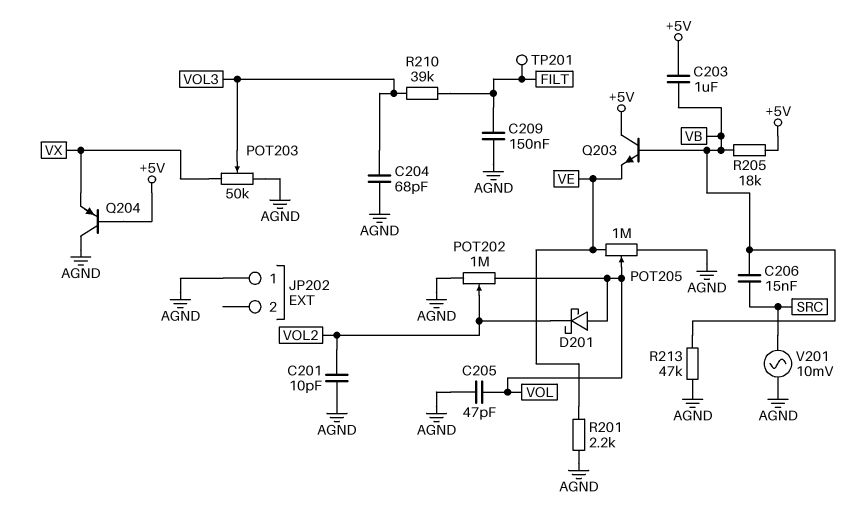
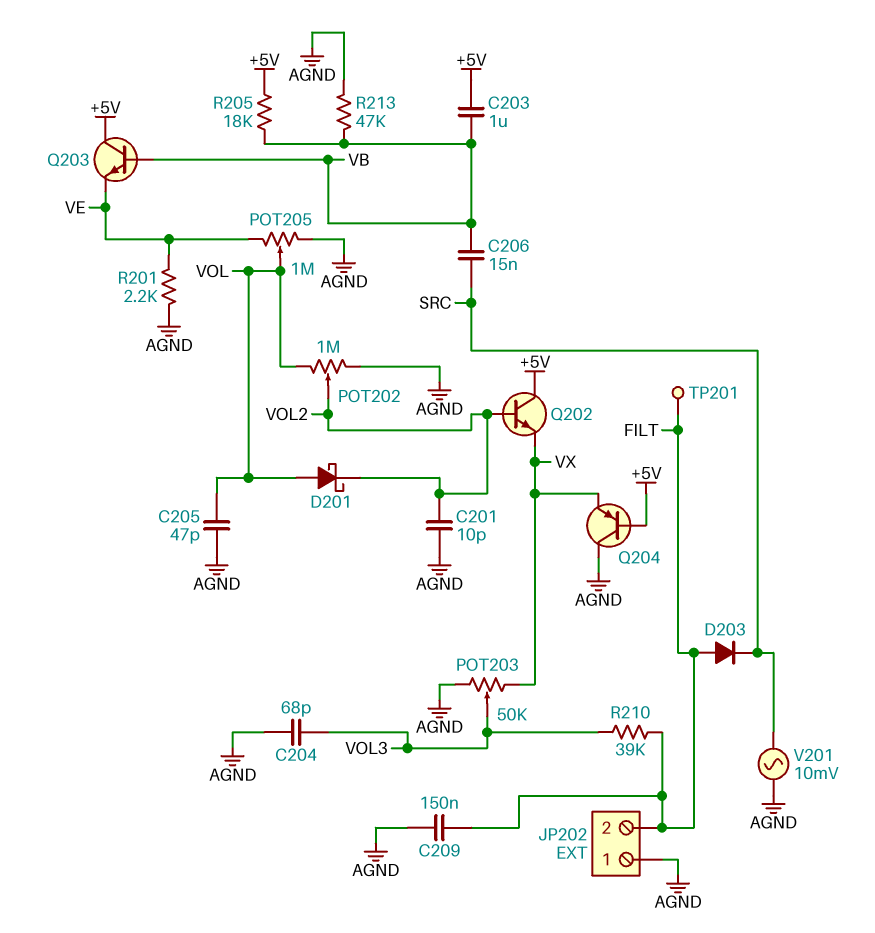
D203: none -> diode (A FILT, K SRC)
JP202 pin 2: none -> FILT
Q202: none -> NPN (B VOL2, C +5V, E VX)

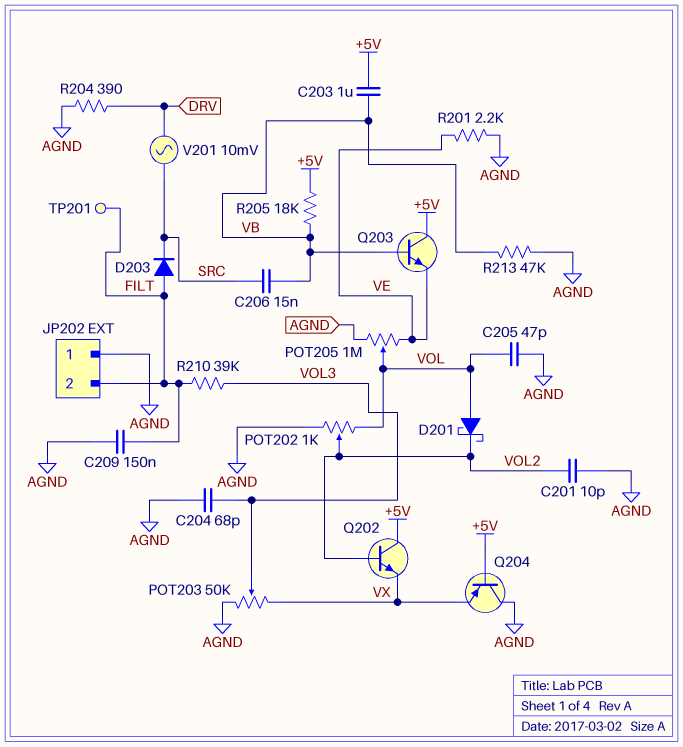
POT202: 1M (AGND, VOL, wiper VOL2) -> 1k (AGND, VOL, wiper VOL2)
R204: none -> 390 (AGND, DRV)
V201: AC 10mV (AGND, SRC) -> AC 10mV (DRV, SRC)

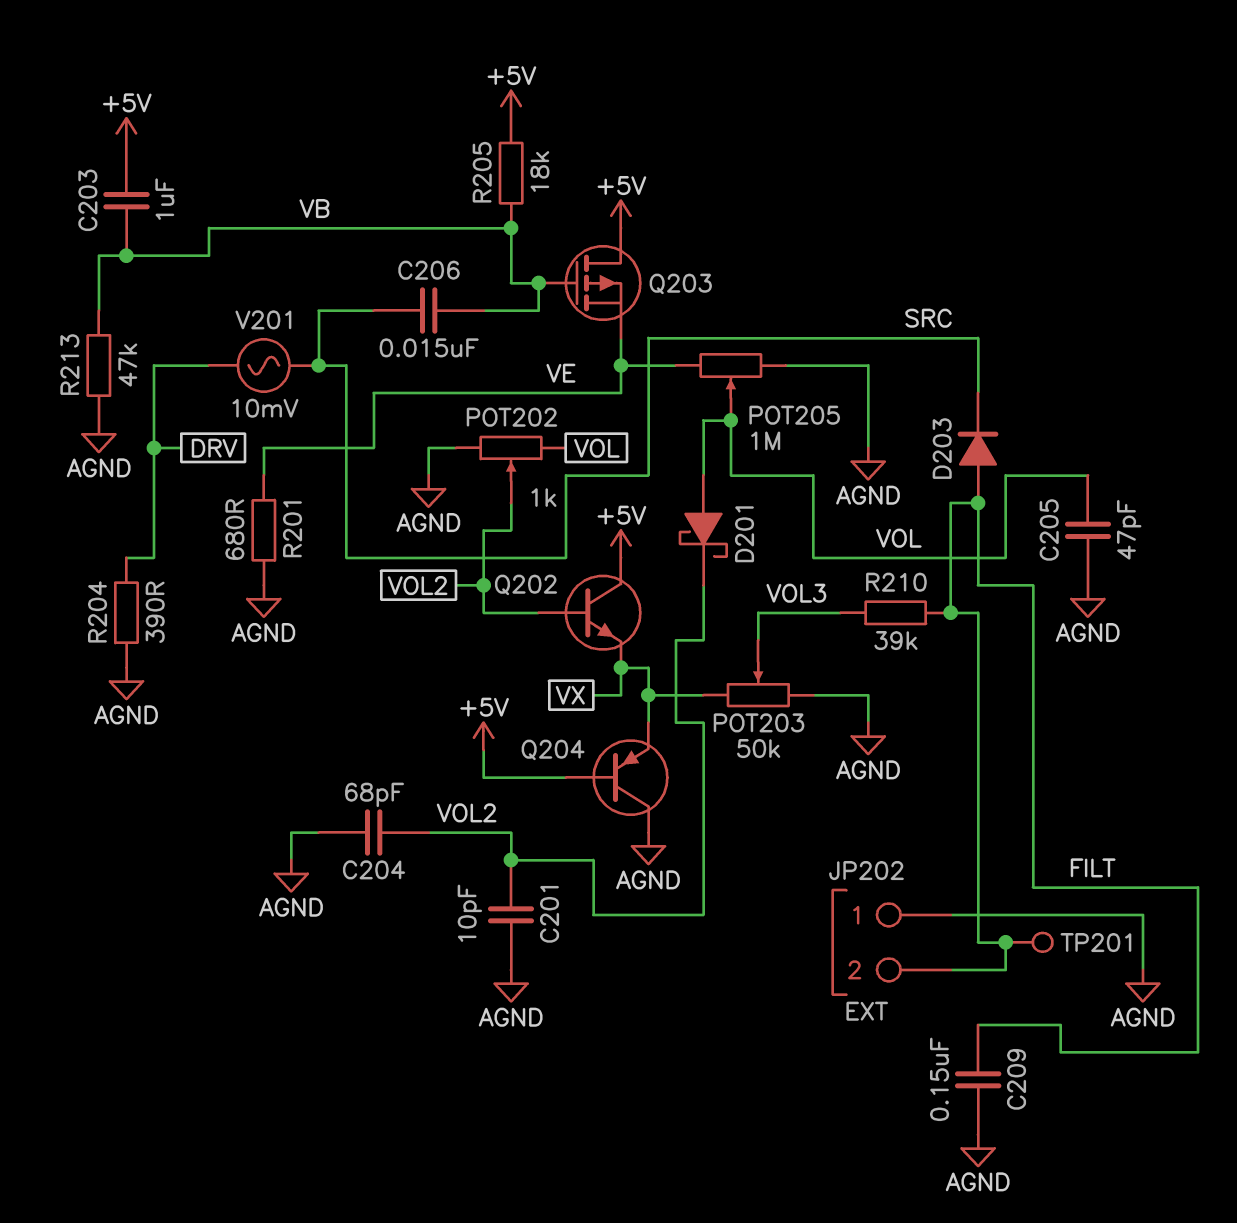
C204: 68pF (AGND, VOL3) -> 68pF (AGND, VOL2)
Q203: NPN (B VB, C +5V, E VE) -> PMOS (G VB, D +5V, S VE)
R201: 2.2k (AGND, VE) -> 680 (AGND, VE)

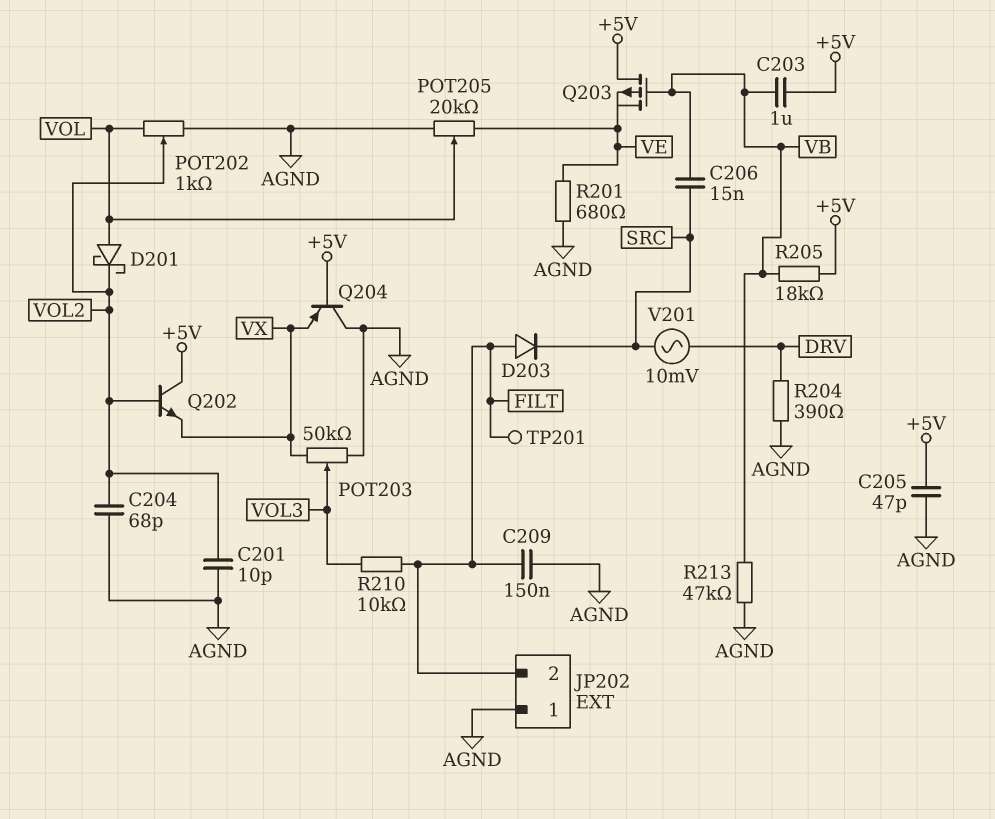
C205: 47pF (AGND, VOL) -> 47pF (+5V, AGND)
POT205: 1M (AGND, VE, wiper VOL) -> 20k (AGND, VE, wiper VOL)
R210: 39k (FILT, VOL3) -> 10k (FILT, VOL3)

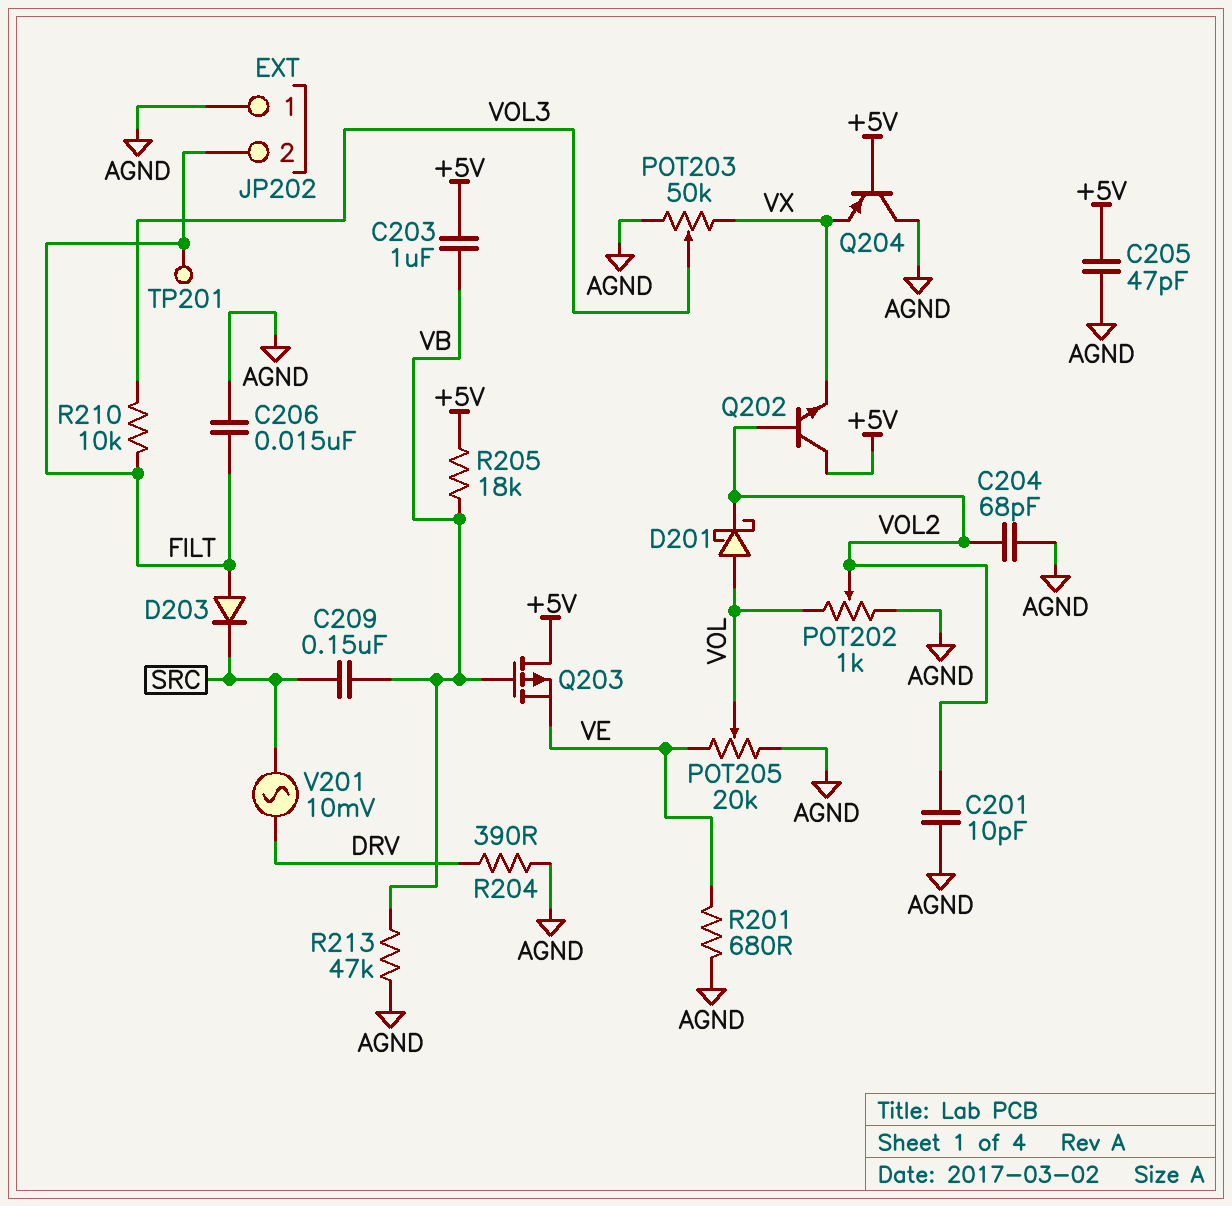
C206: 15nF (SRC, VB) -> 15nF (AGND, FILT)
C209: 150nF (AGND, FILT) -> 150nF (SRC, VB)

